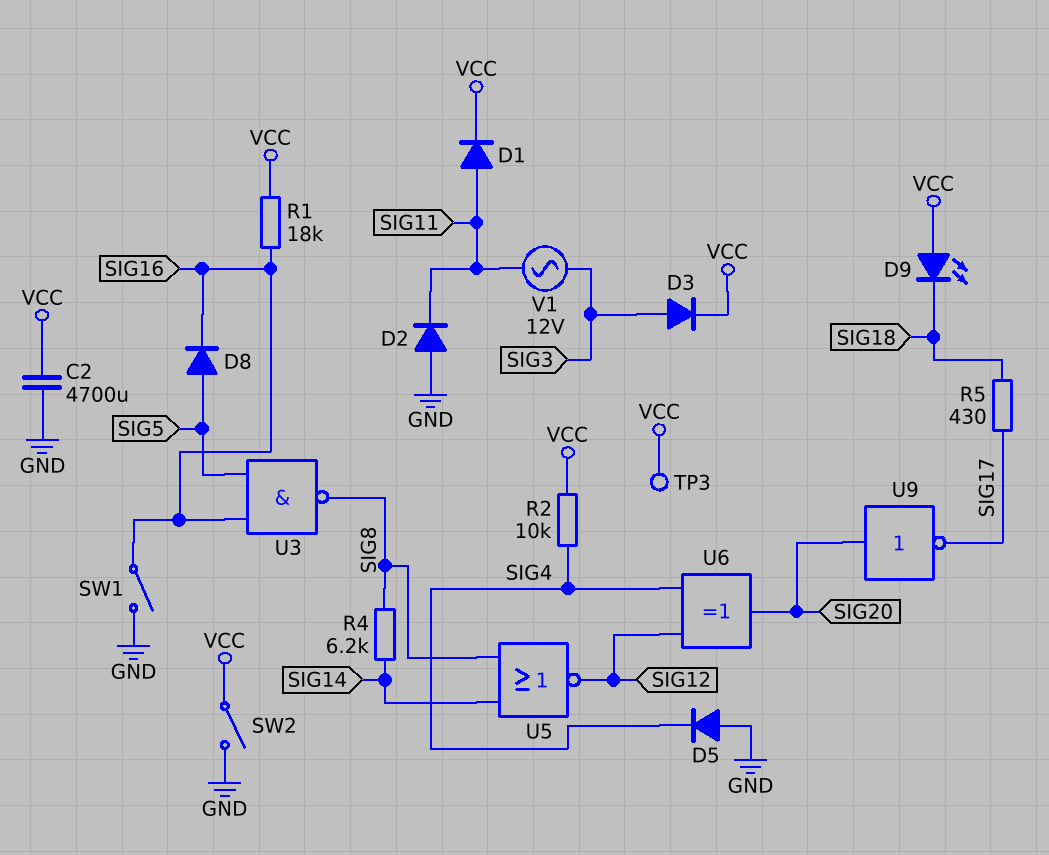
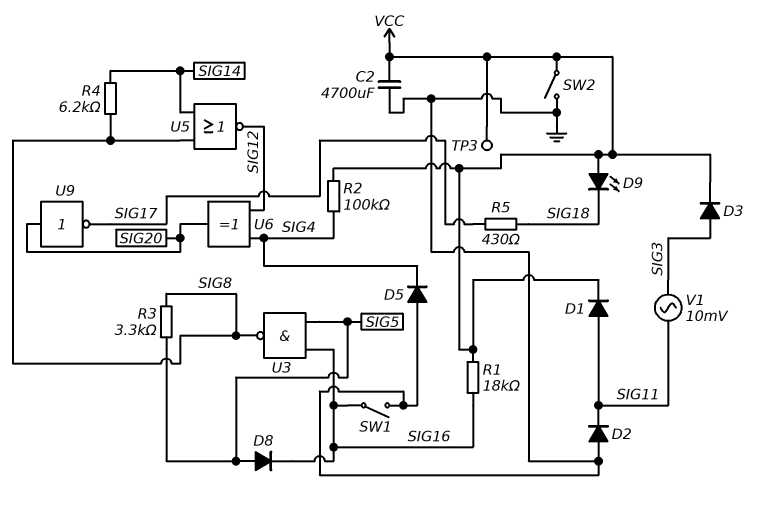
R2: 10k (SIG4, VCC) -> 100k (SIG4, VCC)
R3: none -> 3.3k (SIG5, SIG8)
V1: AC 12V (SIG3, SIG11) -> AC 10mV (SIG3, SIG11)

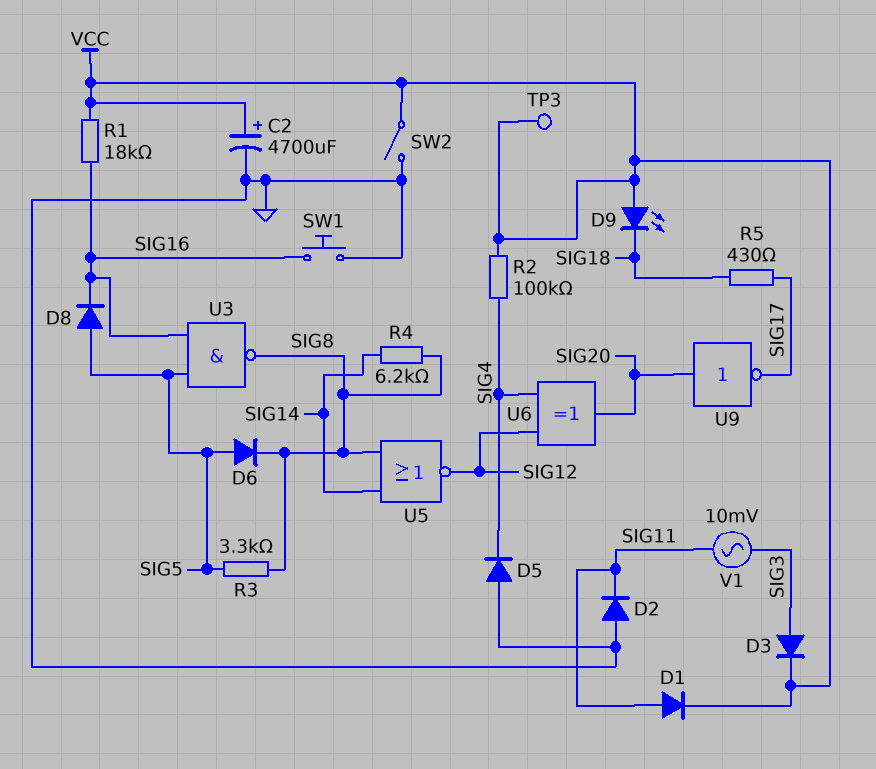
C2: 4700uF (GND, VCC) -> 4700uF (plus VCC, minus GND)
D6: none -> diode (A SIG5, K SIG8)
SW1: switch (GND, SIG16) -> button (GND, SIG16)

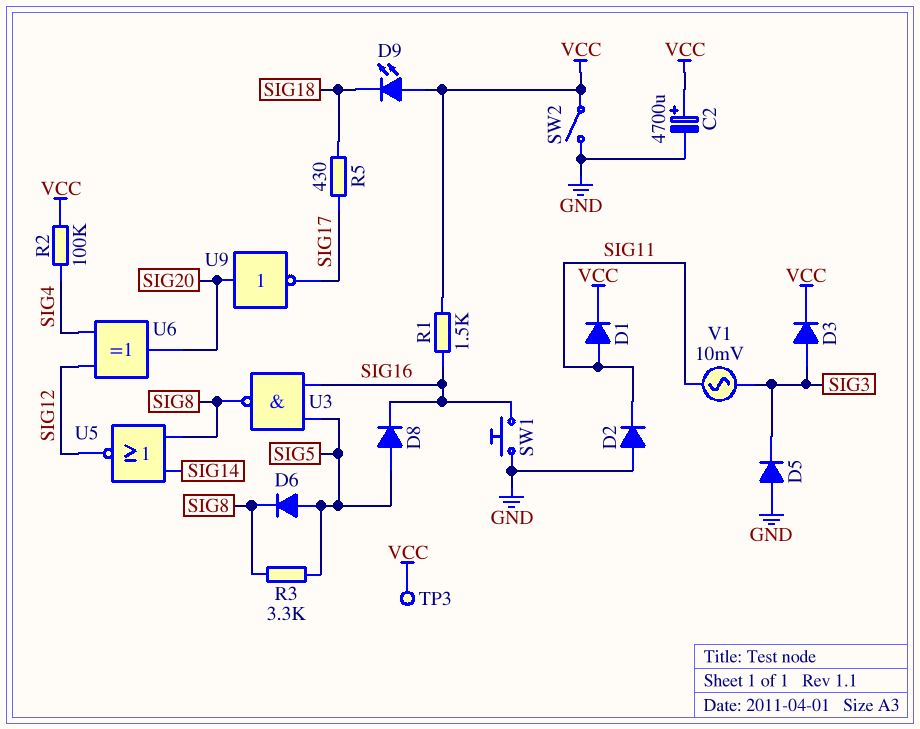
D5: diode (A GND, K SIG4) -> diode (A GND, K SIG3)
R1: 18k (SIG16, VCC) -> 1.5k (SIG16, VCC)
R4: 6.2k (SIG8, SIG14) -> none

